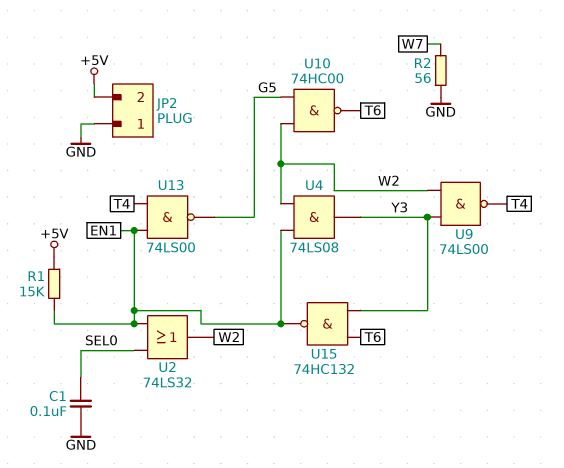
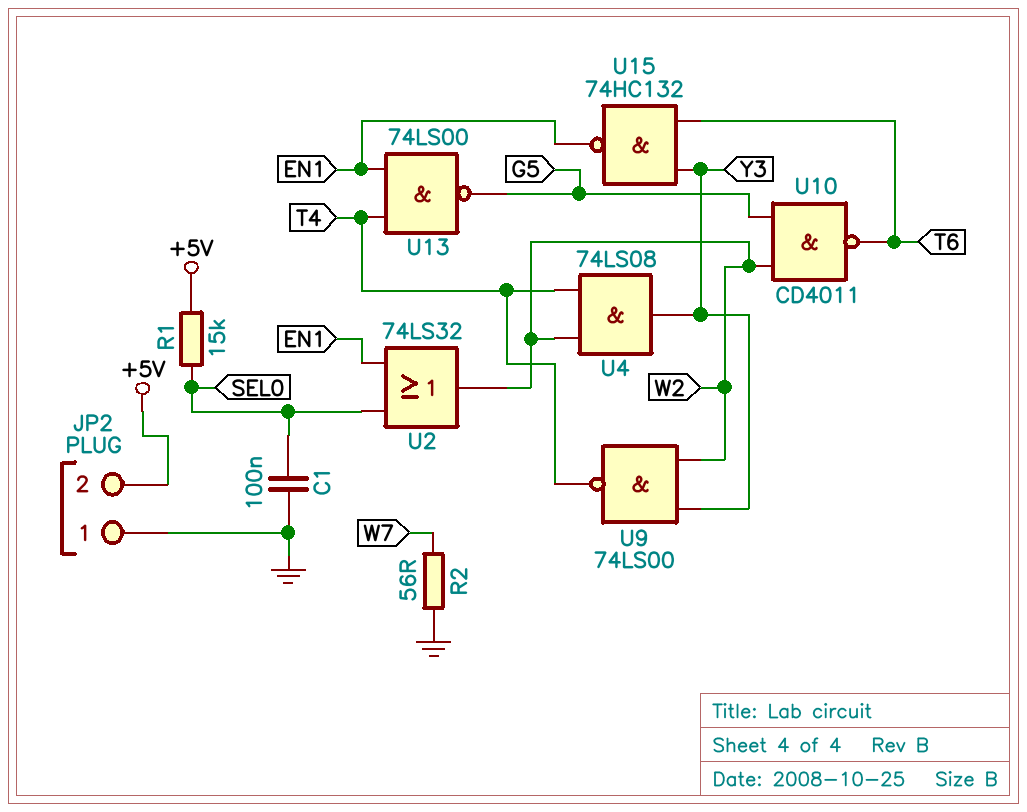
R1: 15k (+5V, EN1) -> 15k (+5V, SEL0)
U4: AND 74LS08 (in EN1, in W2, out Y3) -> AND 74LS08 (in T4, in W2, out Y3)
U10: NAND 74HC00 (in G5, in W2, out T6) -> NAND CD4011 (in G5, in W2, out T6)

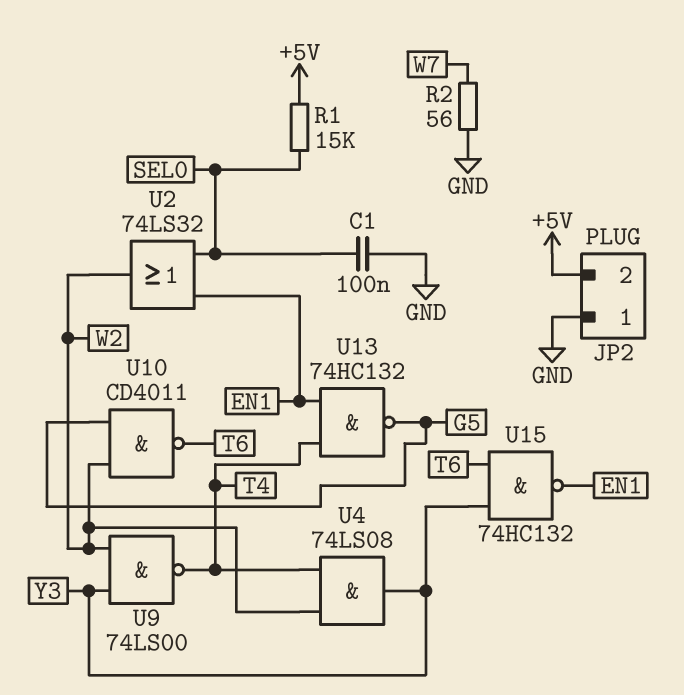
U13: NAND 74LS00 (in EN1, in T4, out G5) -> NAND 74HC132 (in EN1, in T4, out G5)

